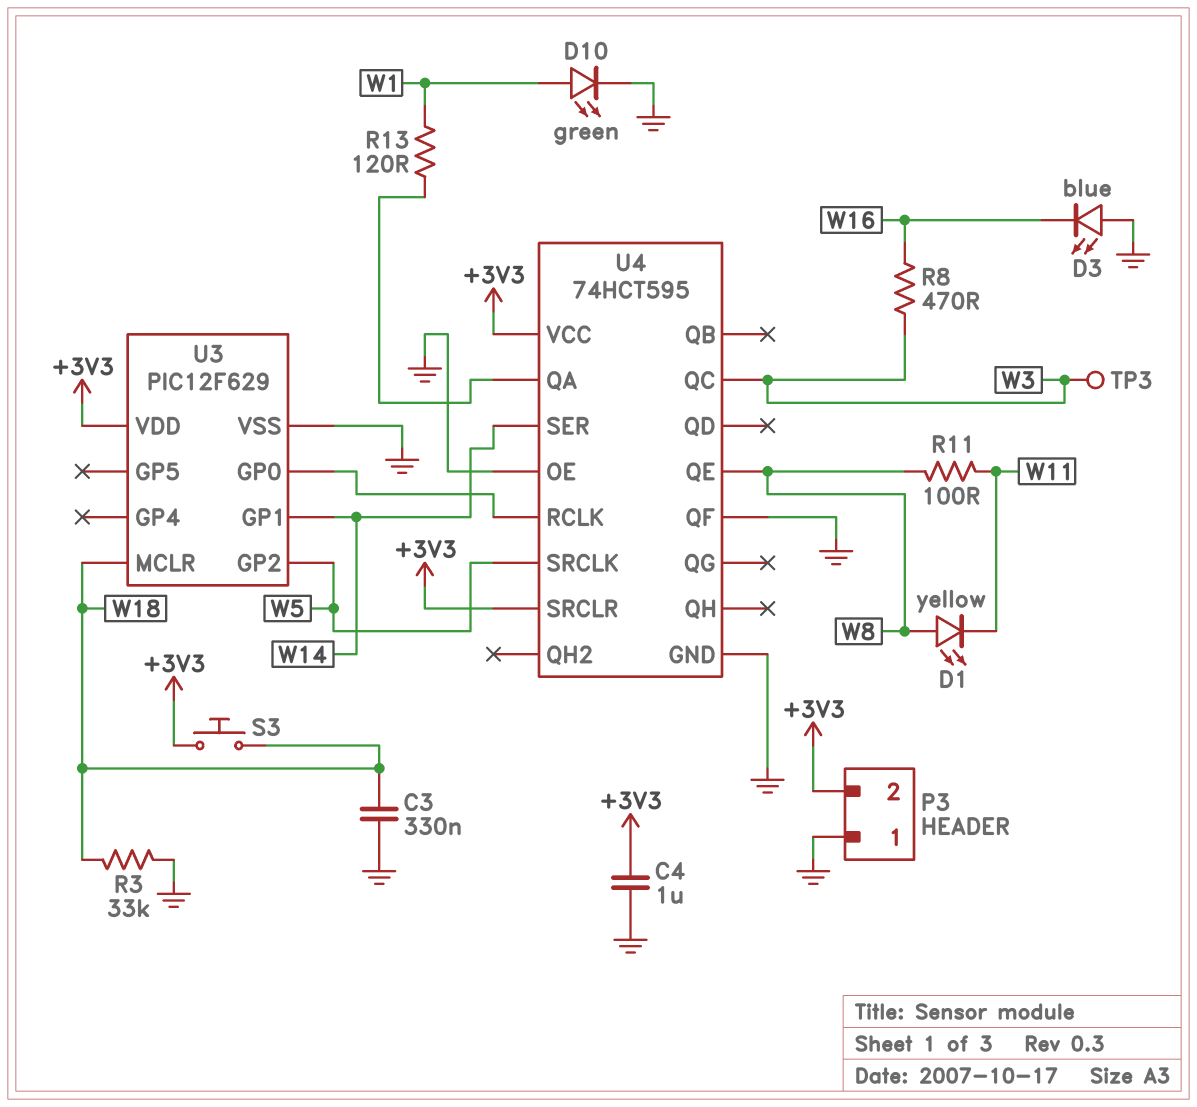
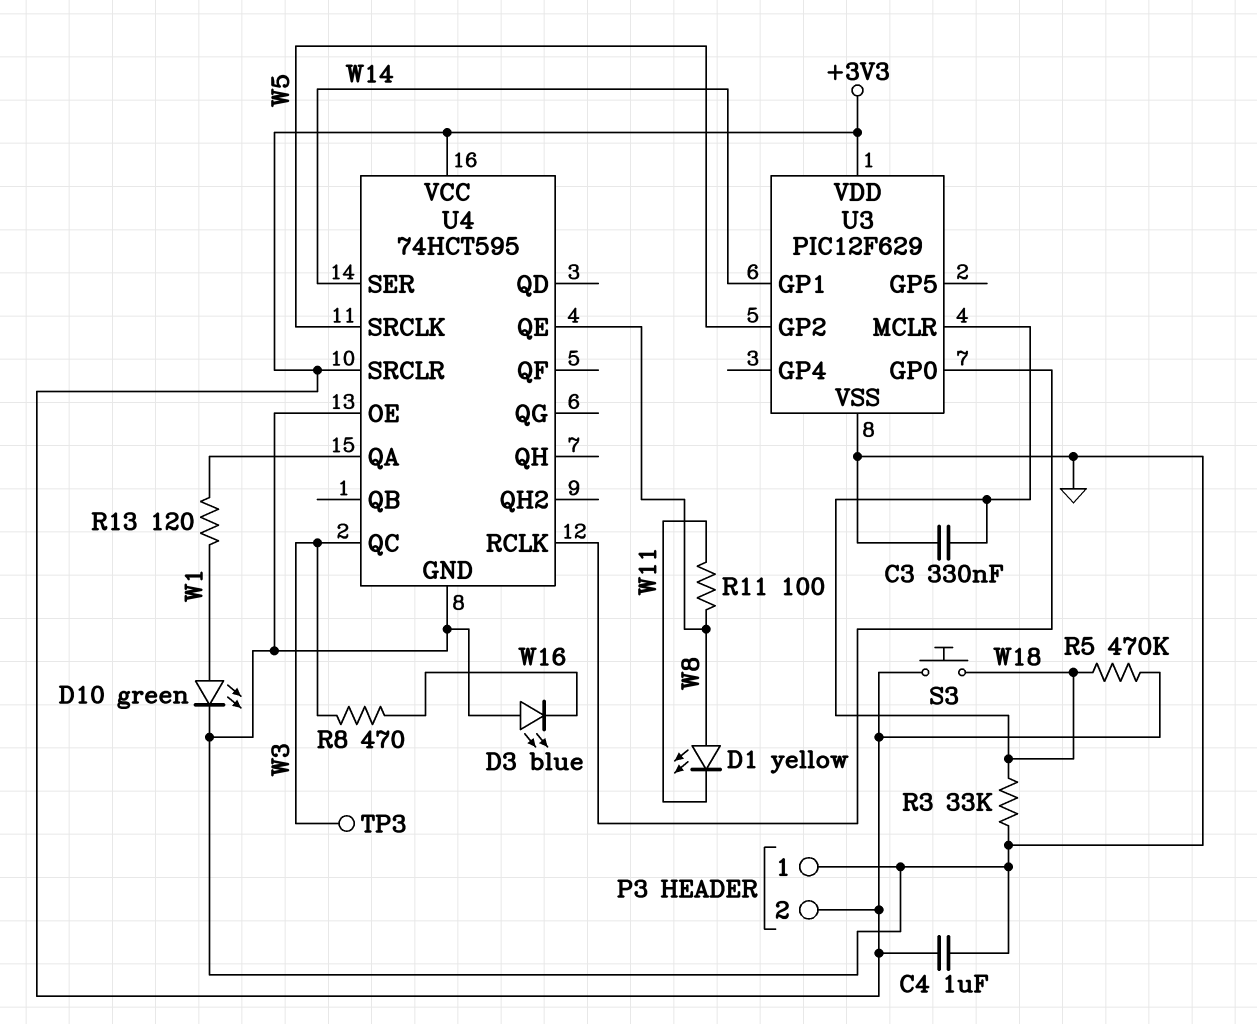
R5: none -> 470k (+3V3, W18)
U4 pin QF: GND -> none

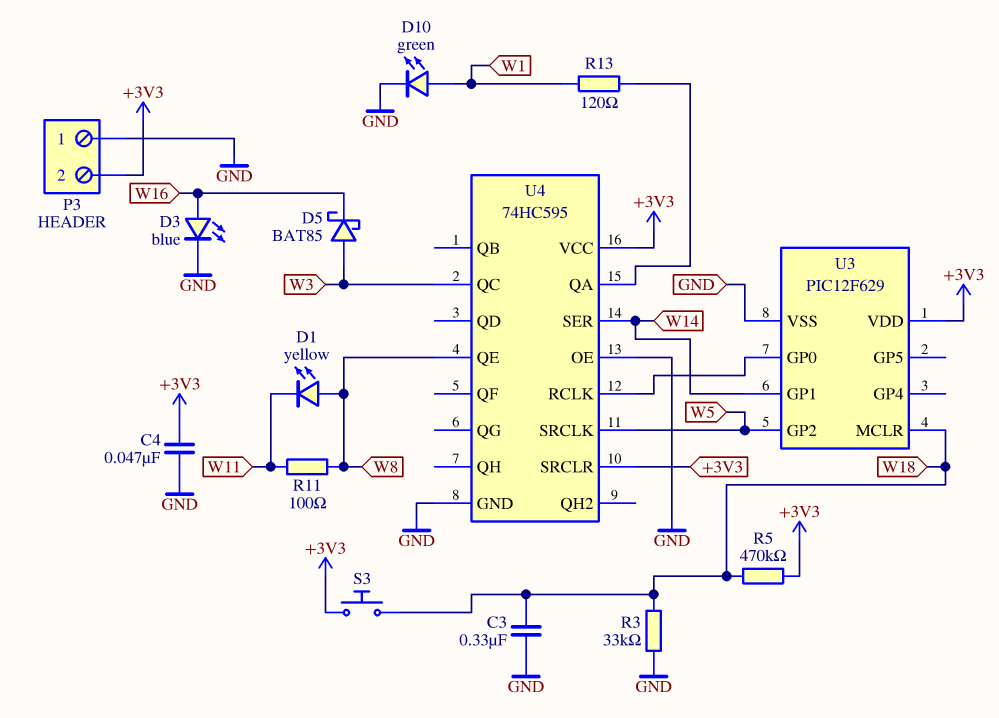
C4: 1uF (+3V3, GND) -> 47nF (+3V3, GND)
D3: LED blue (A GND, K W16) -> LED blue (A W16, K GND)
D5: none -> schottky BAT85 (A W3, K W16)
R8: 470 (W3, W16) -> none
TP3: test point (W3) -> none
U4: 74HCT595 -> 74HC595

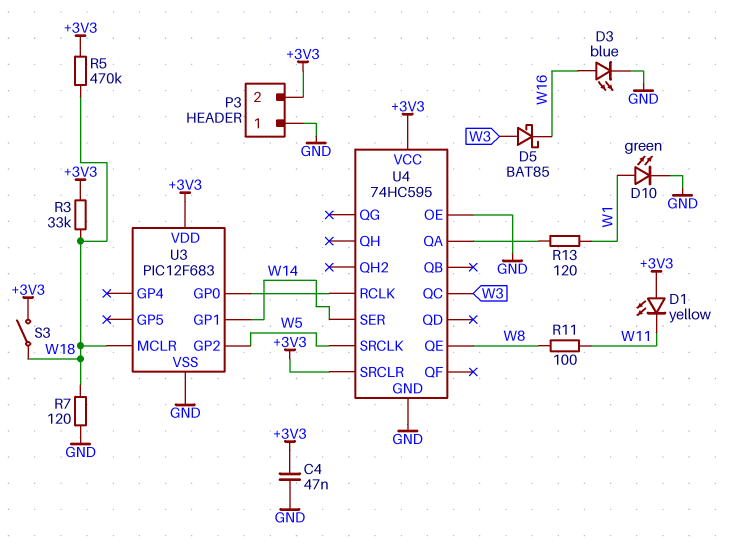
C3: 330nF (GND, W18) -> none
D1: LED yellow (A W8, K W11) -> LED yellow (A +3V3, K W11)
R3: 33k (GND, W18) -> 33k (+3V3, W18)
R7: none -> 120 (GND, W18)
S3: button (+3V3, W18) -> switch (+3V3, W18)
U3: PIC12F629 -> PIC12F683

